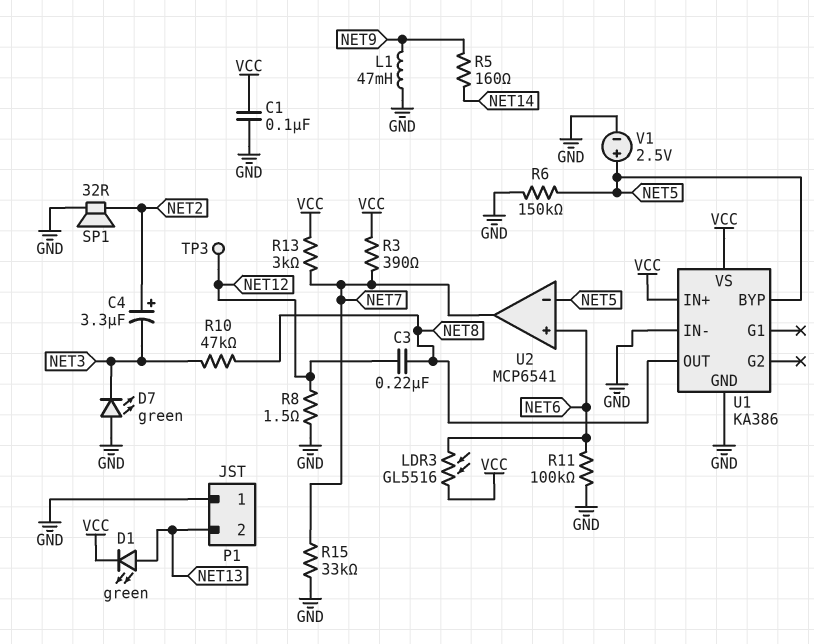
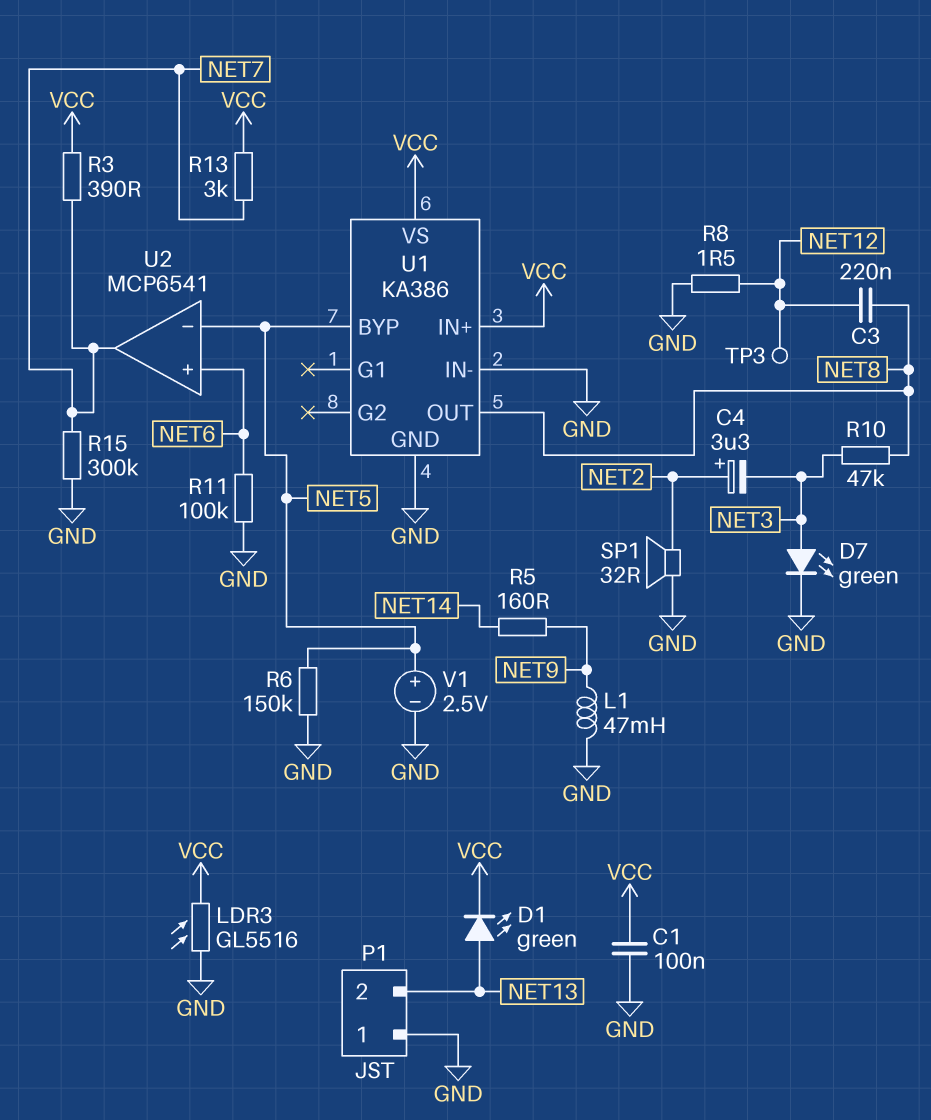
D7: LED green (A GND, K NET3) -> LED green (A NET3, K GND)
LDR3: GL5516 (NET6, VCC) -> GL5516 (GND, VCC)
R15: 33k (GND, NET7) -> 300k (GND, NET7)

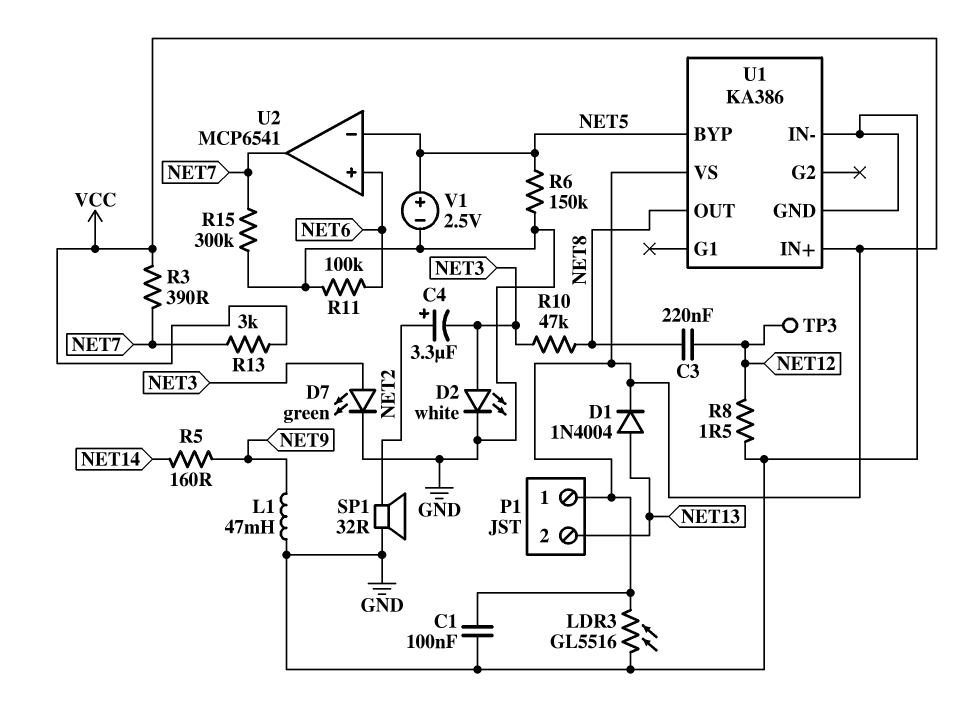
D1: LED green (A NET13, K VCC) -> diode 1N4004 (A NET13, K VCC)
D2: none -> LED white (A NET3, K GND)
P1 pin 1: GND -> VCC

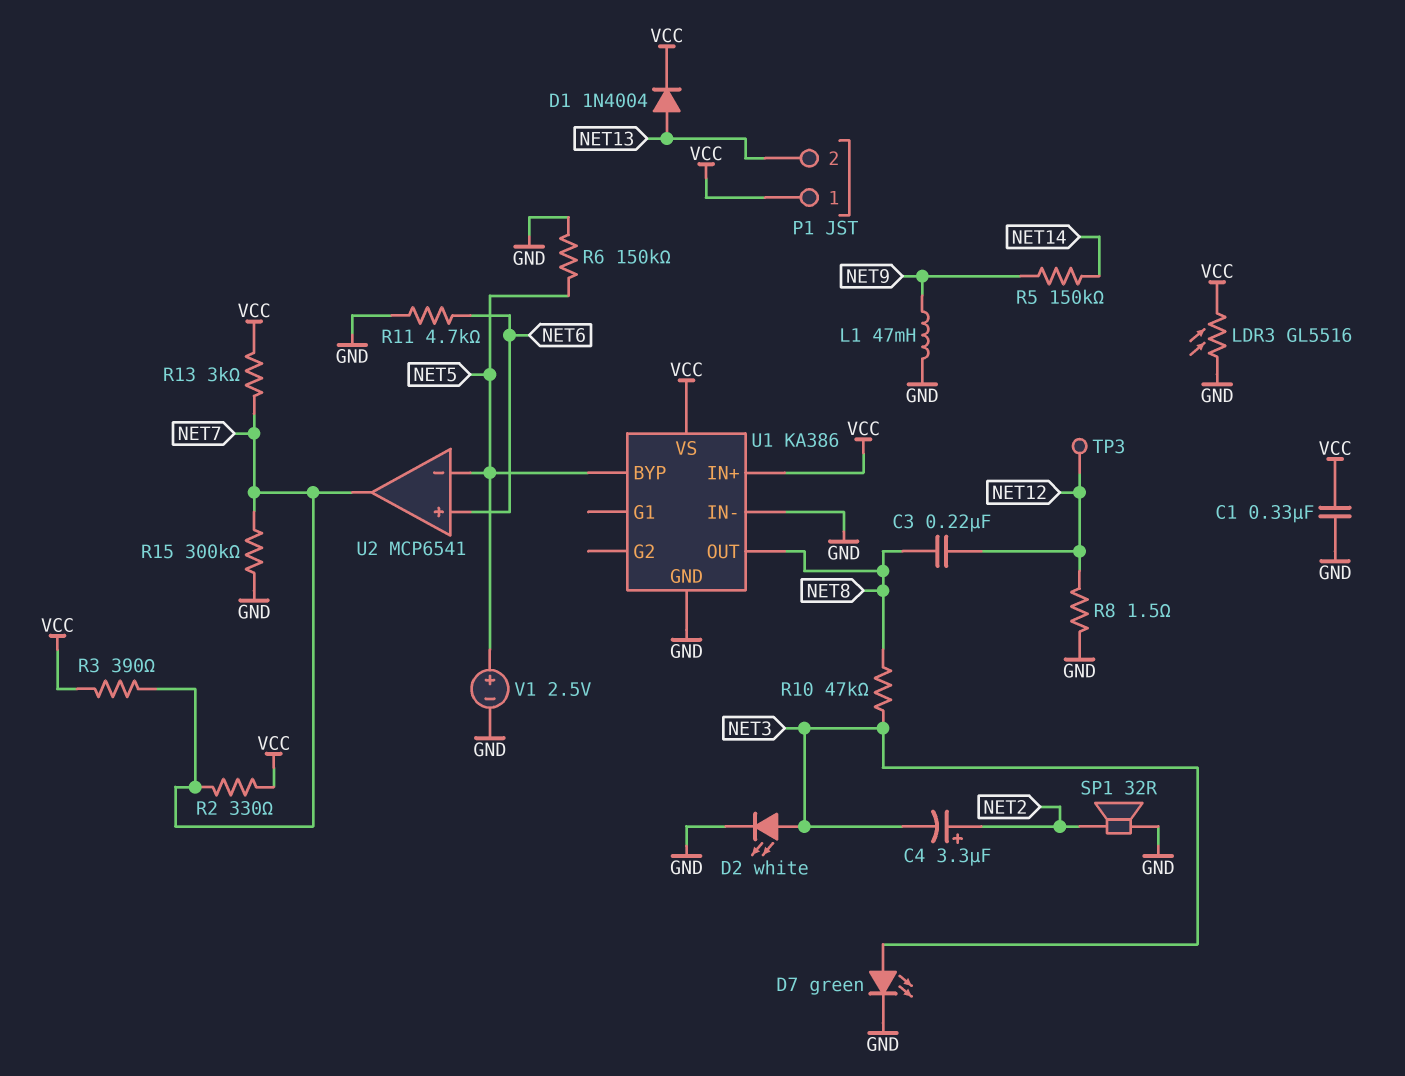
C1: 100nF (GND, VCC) -> 330nF (GND, VCC)
R2: none -> 330 (NET7, VCC)
R5: 160 (NET9, NET14) -> 150k (NET9, NET14)
R11: 100k (GND, NET6) -> 4.7k (GND, NET6)

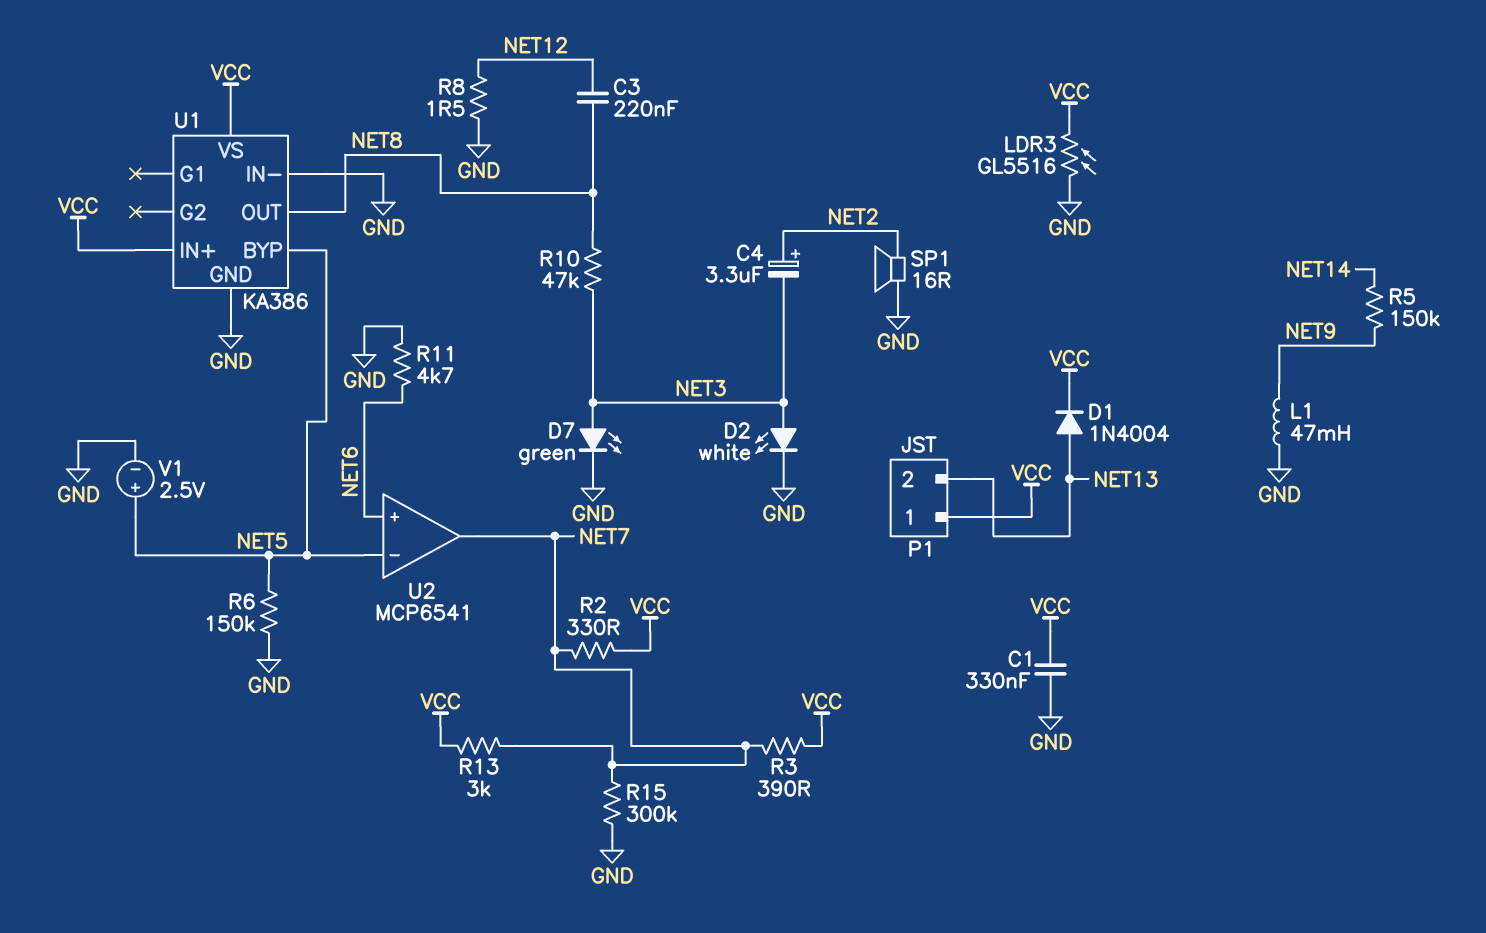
SP1: speaker 32R (GND, NET2) -> speaker 16R (GND, NET2)
TP3: test point (NET12) -> none

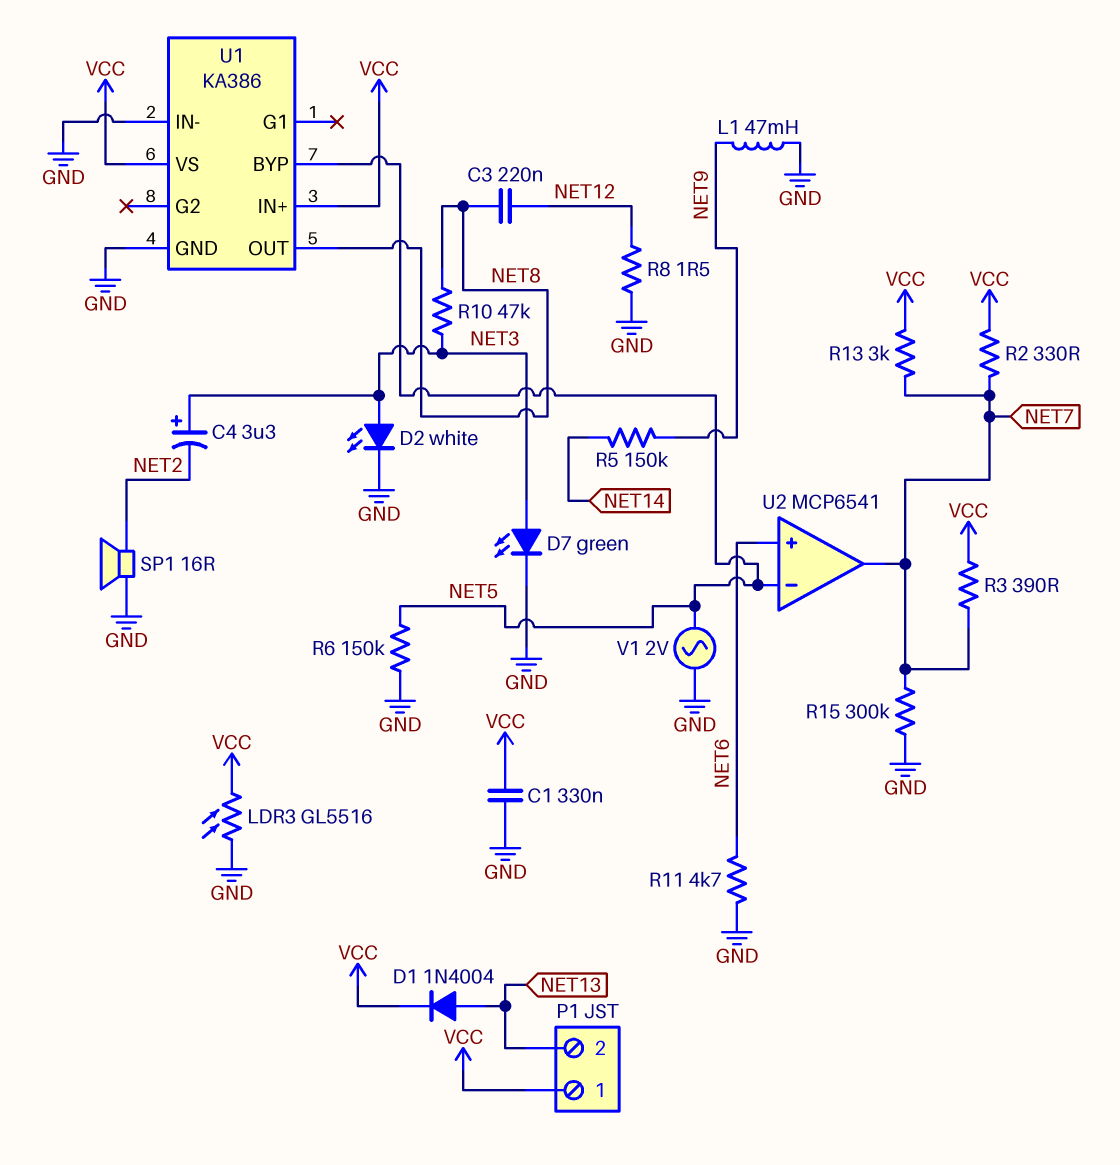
C4: 3.3uF (plus NET2, minus NET3) -> 3.3uF (plus NET3, minus NET2)
V1: 2.5V (plus NET5, minus GND) -> AC 2V (GND, NET5)

